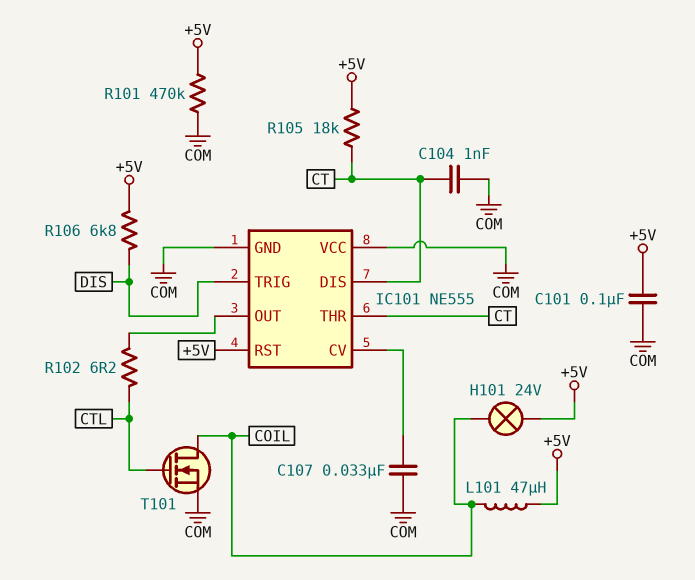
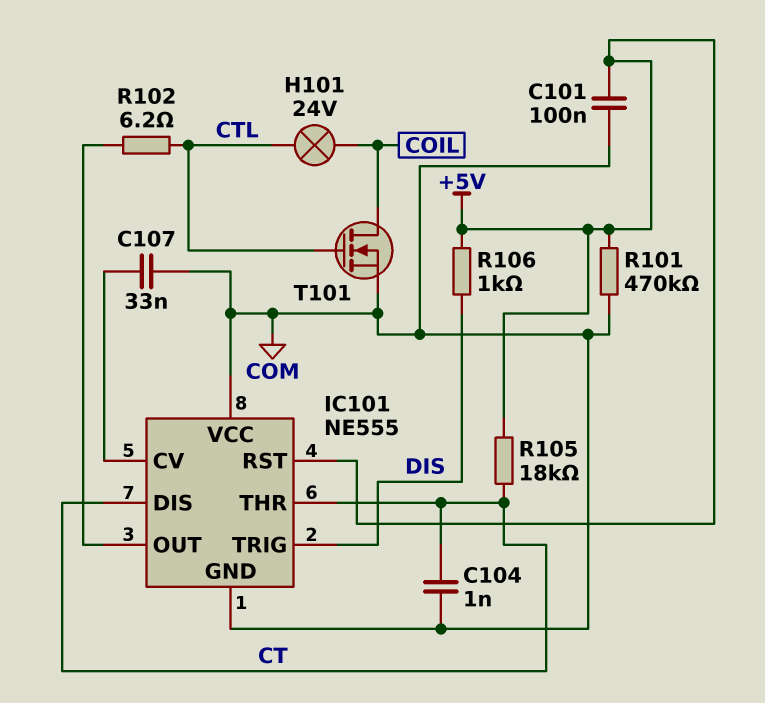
H101: lamp 24V (+5V, COIL) -> lamp 24V (COIL, CTL)
L101: 47uH (+5V, COIL) -> none
R106: 6.8k (+5V, DIS) -> 1k (+5V, DIS)

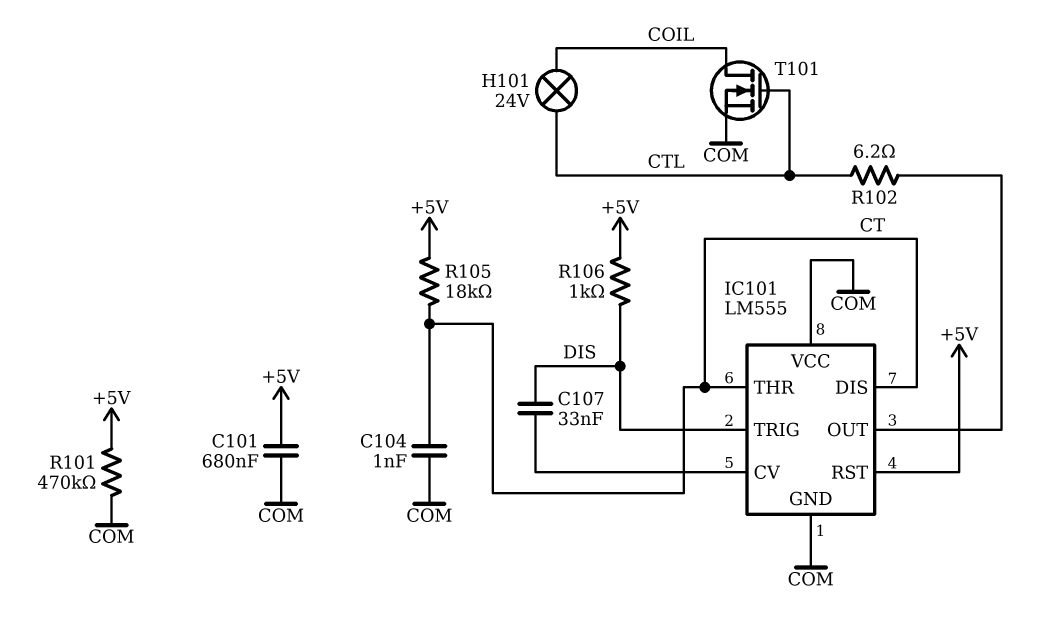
C101: 100nF (+5V, COM) -> 680nF (+5V, COM)
C107: 33nF (COM, IC101/CV) -> 33nF (DIS, IC101/CV)
IC101: NE555 -> LM555

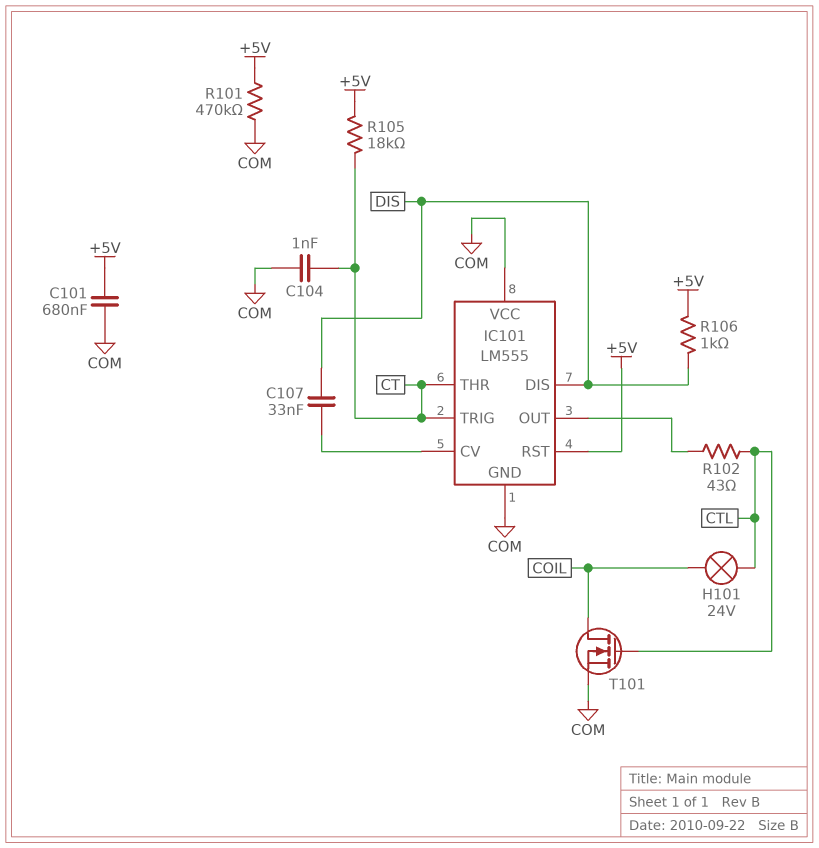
IC101 pin DIS: CT -> DIS
IC101 pin TRIG: DIS -> CT
R102: 6.2 (CTL, IC101/OUT) -> 43 (CTL, IC101/OUT)

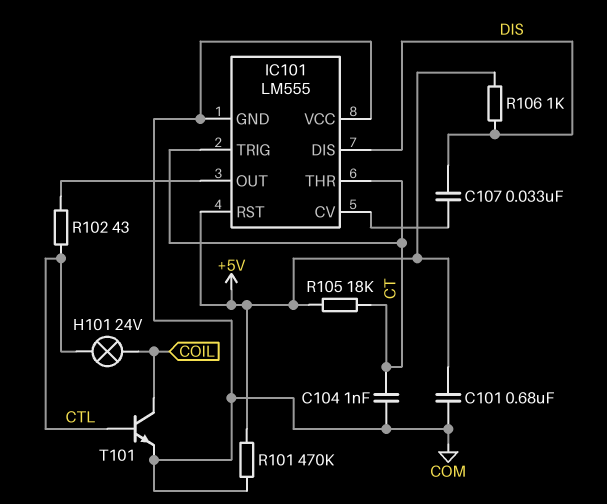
T101: NMOS (G CTL, D COIL, S COM) -> NPN (B CTL, C COIL, E COM)

